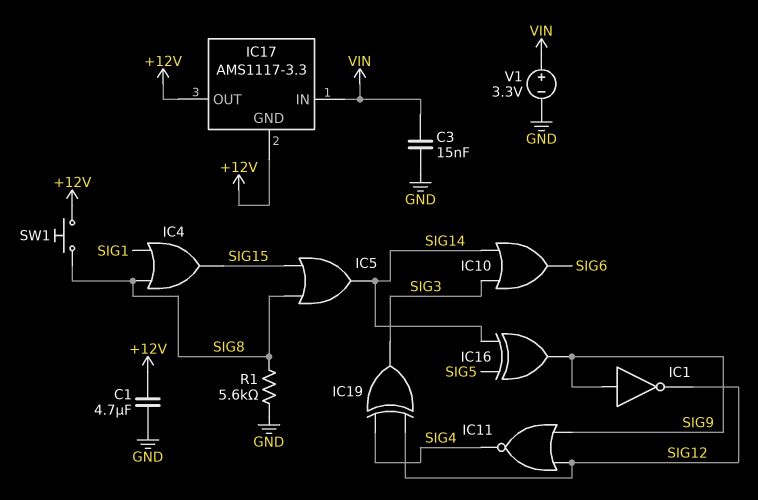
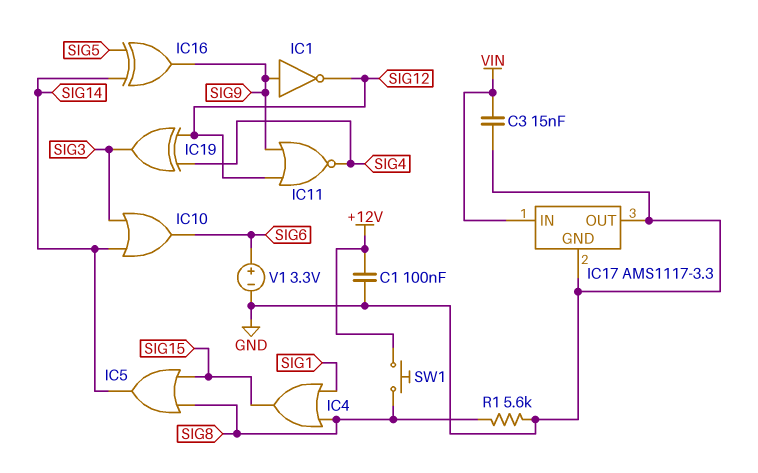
C1: 4.7uF (+12V, GND) -> 100nF (+12V, GND)
IC17 pin GND: +12V -> GND
IC17 pin OUT: +12V -> GND
V1: 3.3V (plus VIN, minus GND) -> 3.3V (plus SIG6, minus GND)

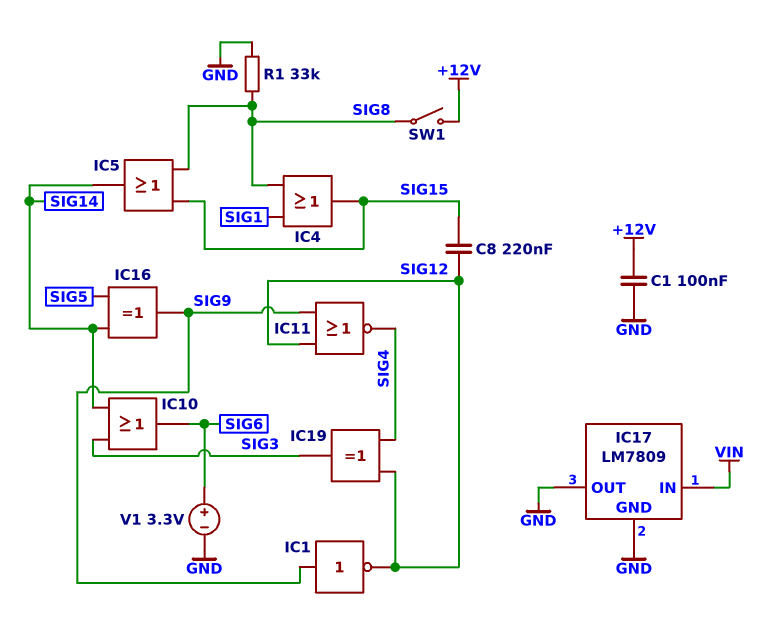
C3: 15nF (GND, VIN) -> none
C8: none -> 220nF (SIG12, SIG15)
IC17: AMS1117-3.3 -> LM7809
R1: 5.6k (GND, SIG8) -> 33k (GND, SIG8)
SW1: button (+12V, SIG8) -> switch (+12V, SIG8)

